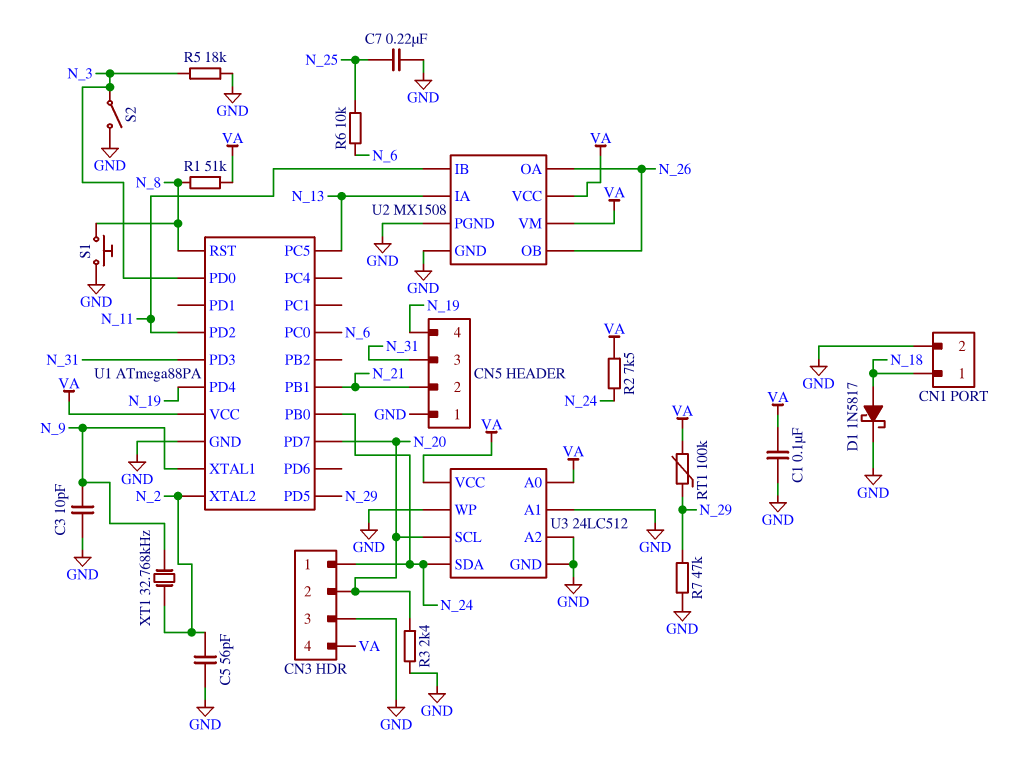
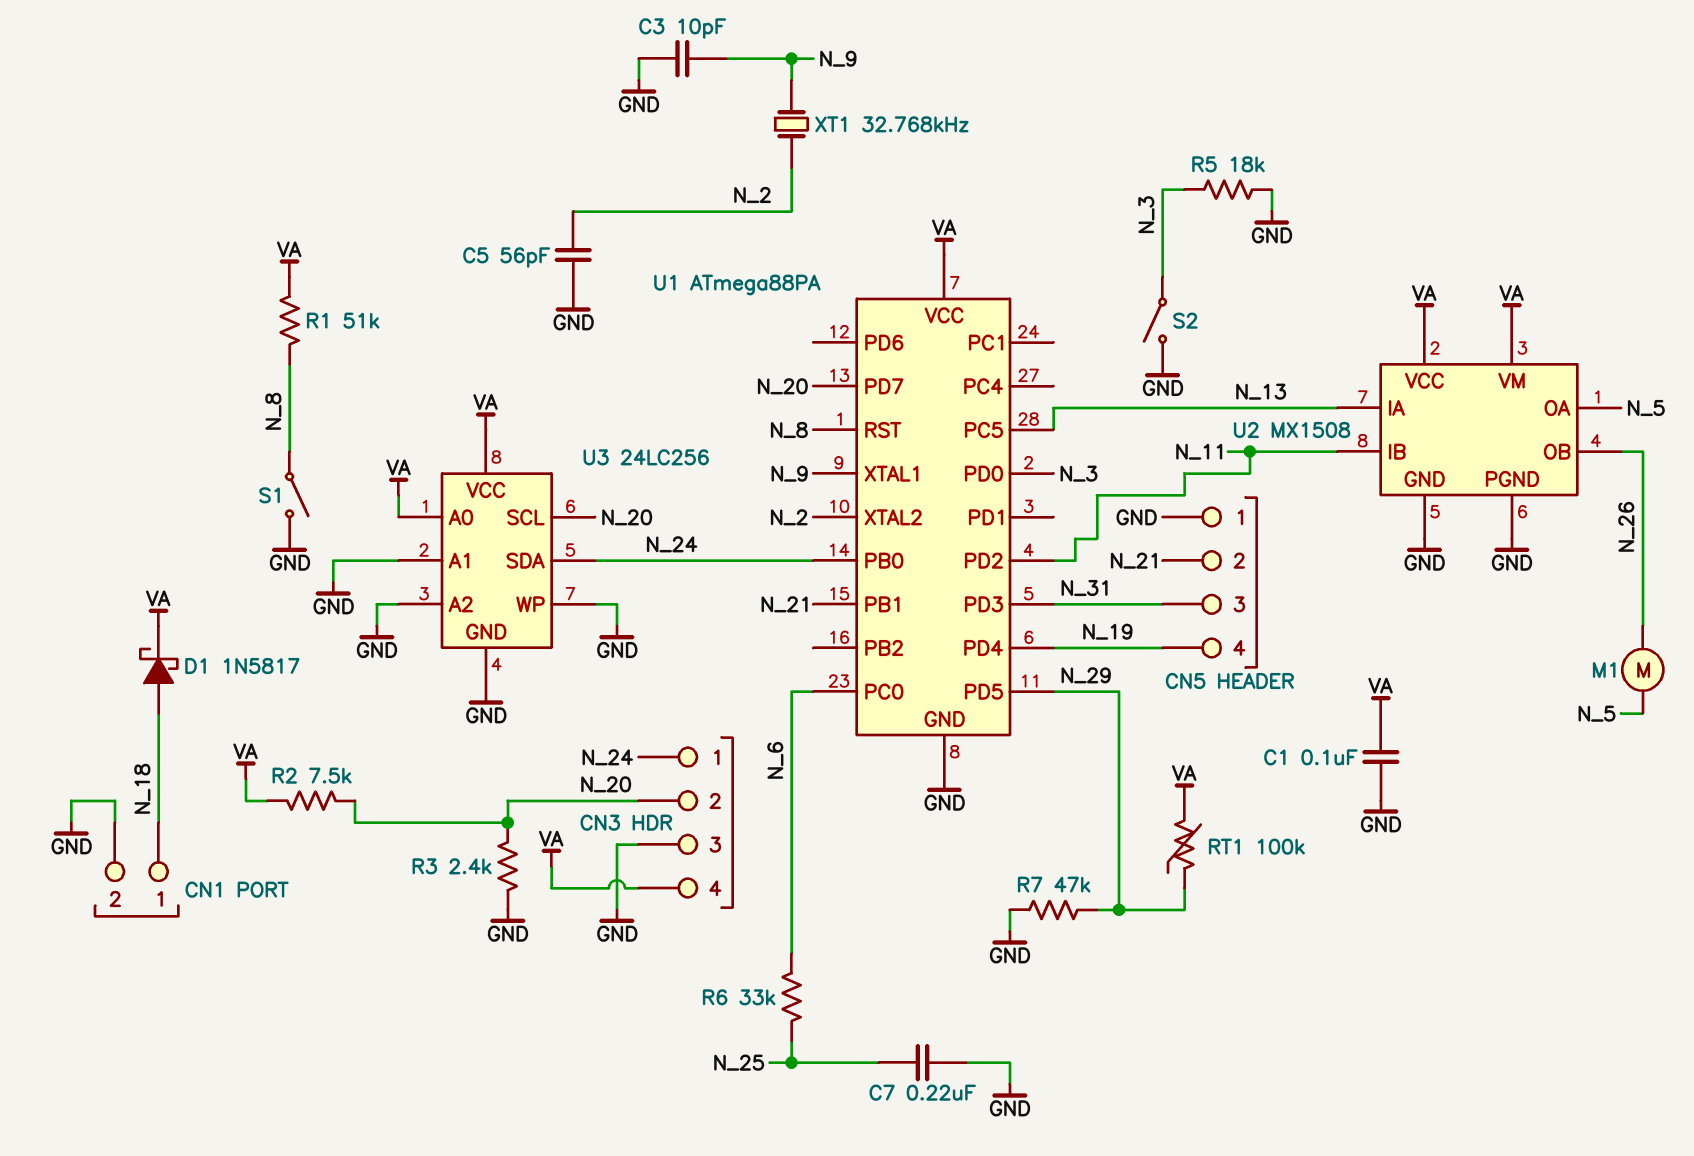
D1: schottky 1N5817 (A N_18, K GND) -> schottky 1N5817 (A N_18, K VA)
M1: none -> motor (N_5, N_26)
R2: 7.5k (N_24, VA) -> 7.5k (N_20, VA)
R6: 10k (N_6, N_25) -> 33k (N_6, N_25)
S1: button (GND, N_8) -> switch (GND, N_8)
U2 pin OA: N_26 -> N_5
U3: 24LC512 -> 24LC256

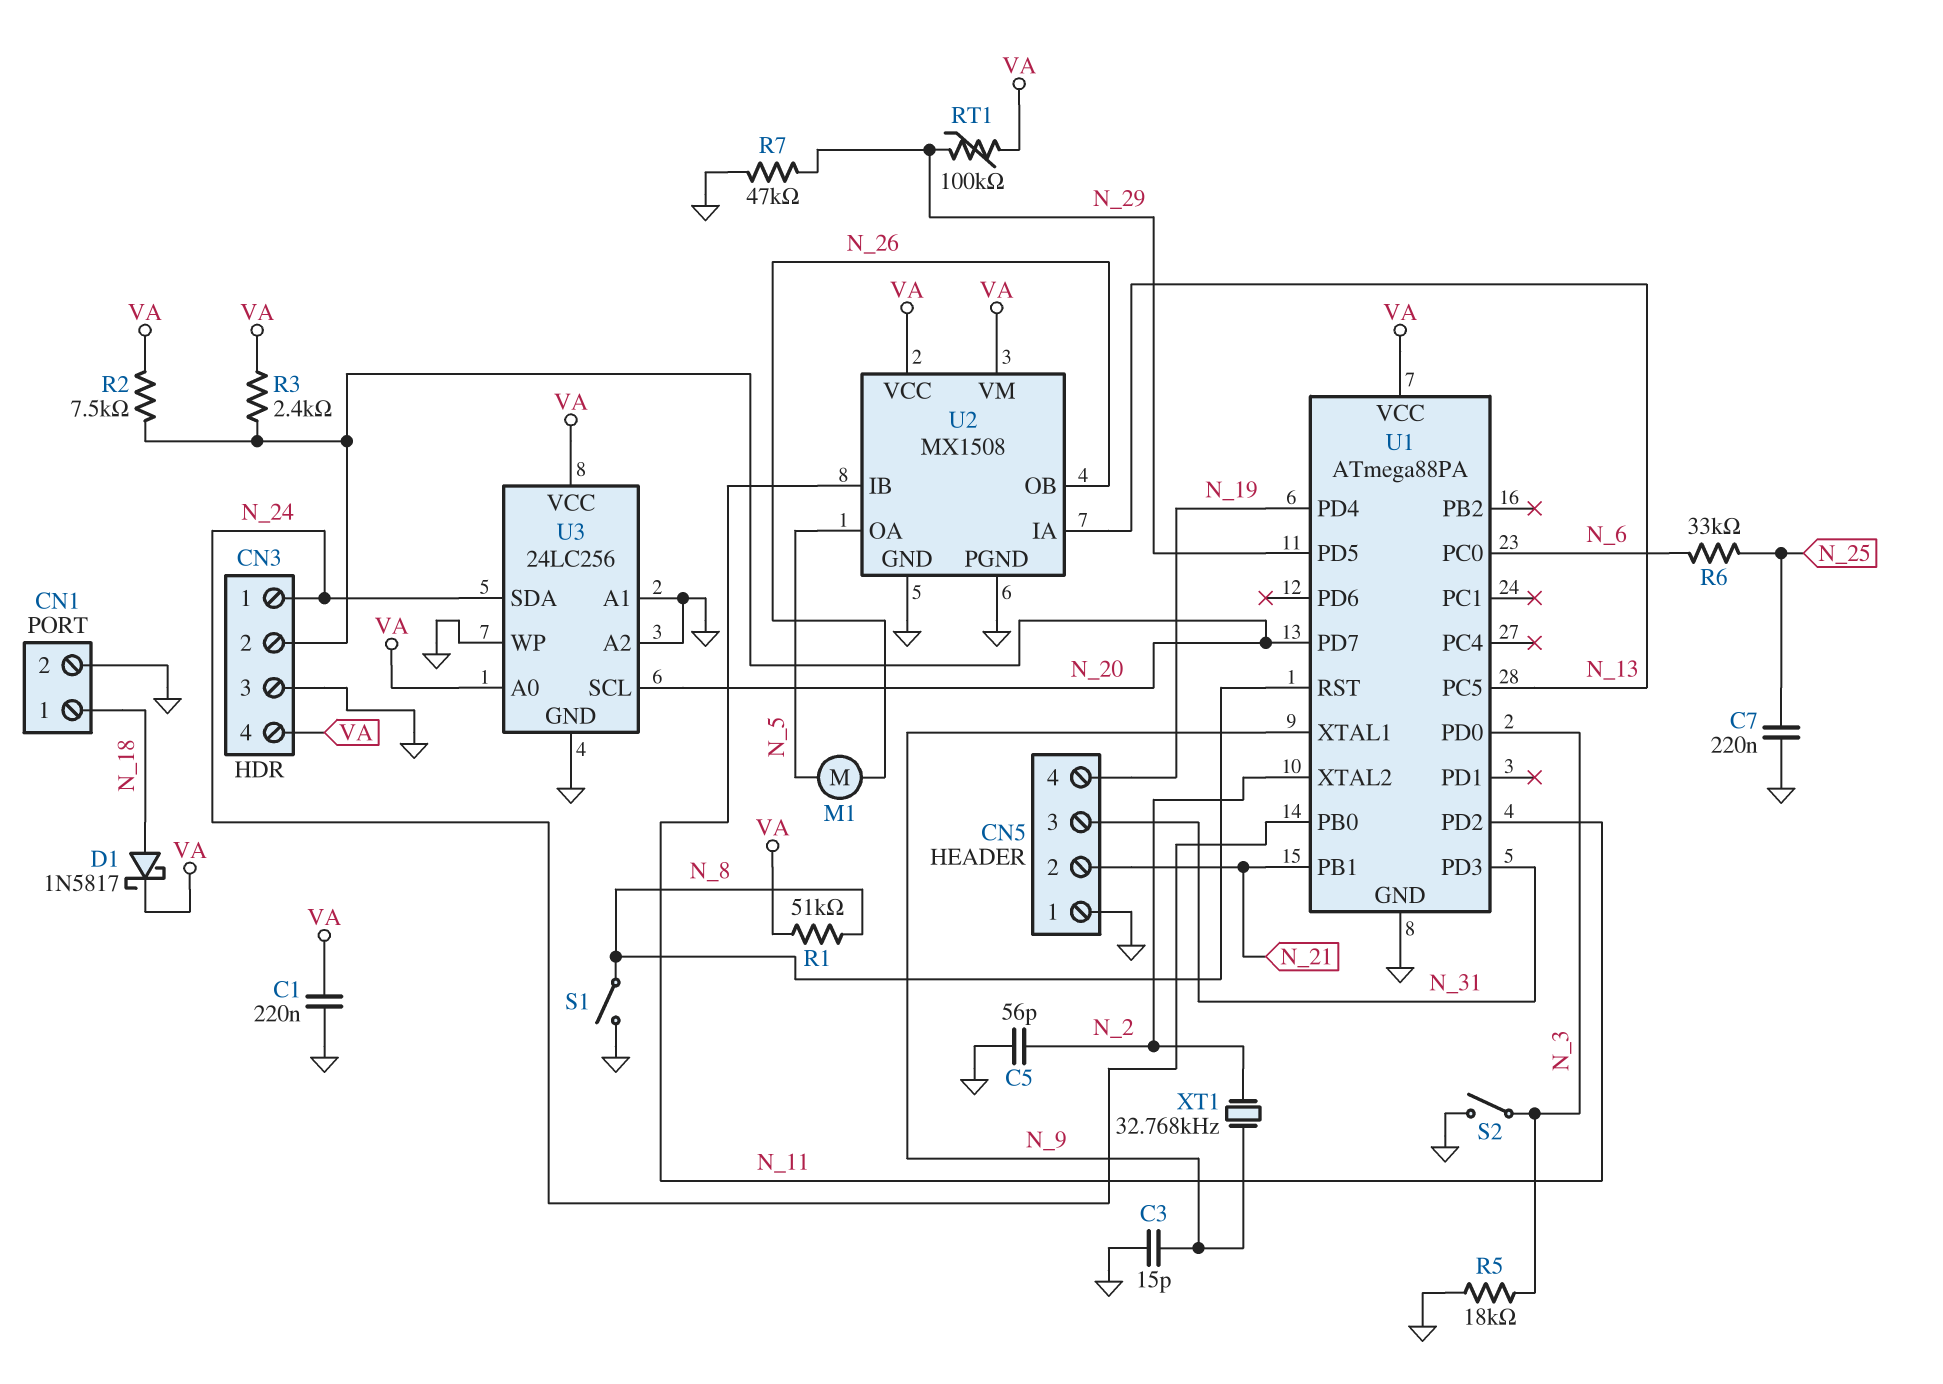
C1: 100nF (GND, VA) -> 220nF (GND, VA)
C3: 10pF (GND, N_9) -> 15pF (GND, N_9)
R3: 2.4k (GND, N_20) -> 2.4k (N_20, VA)

